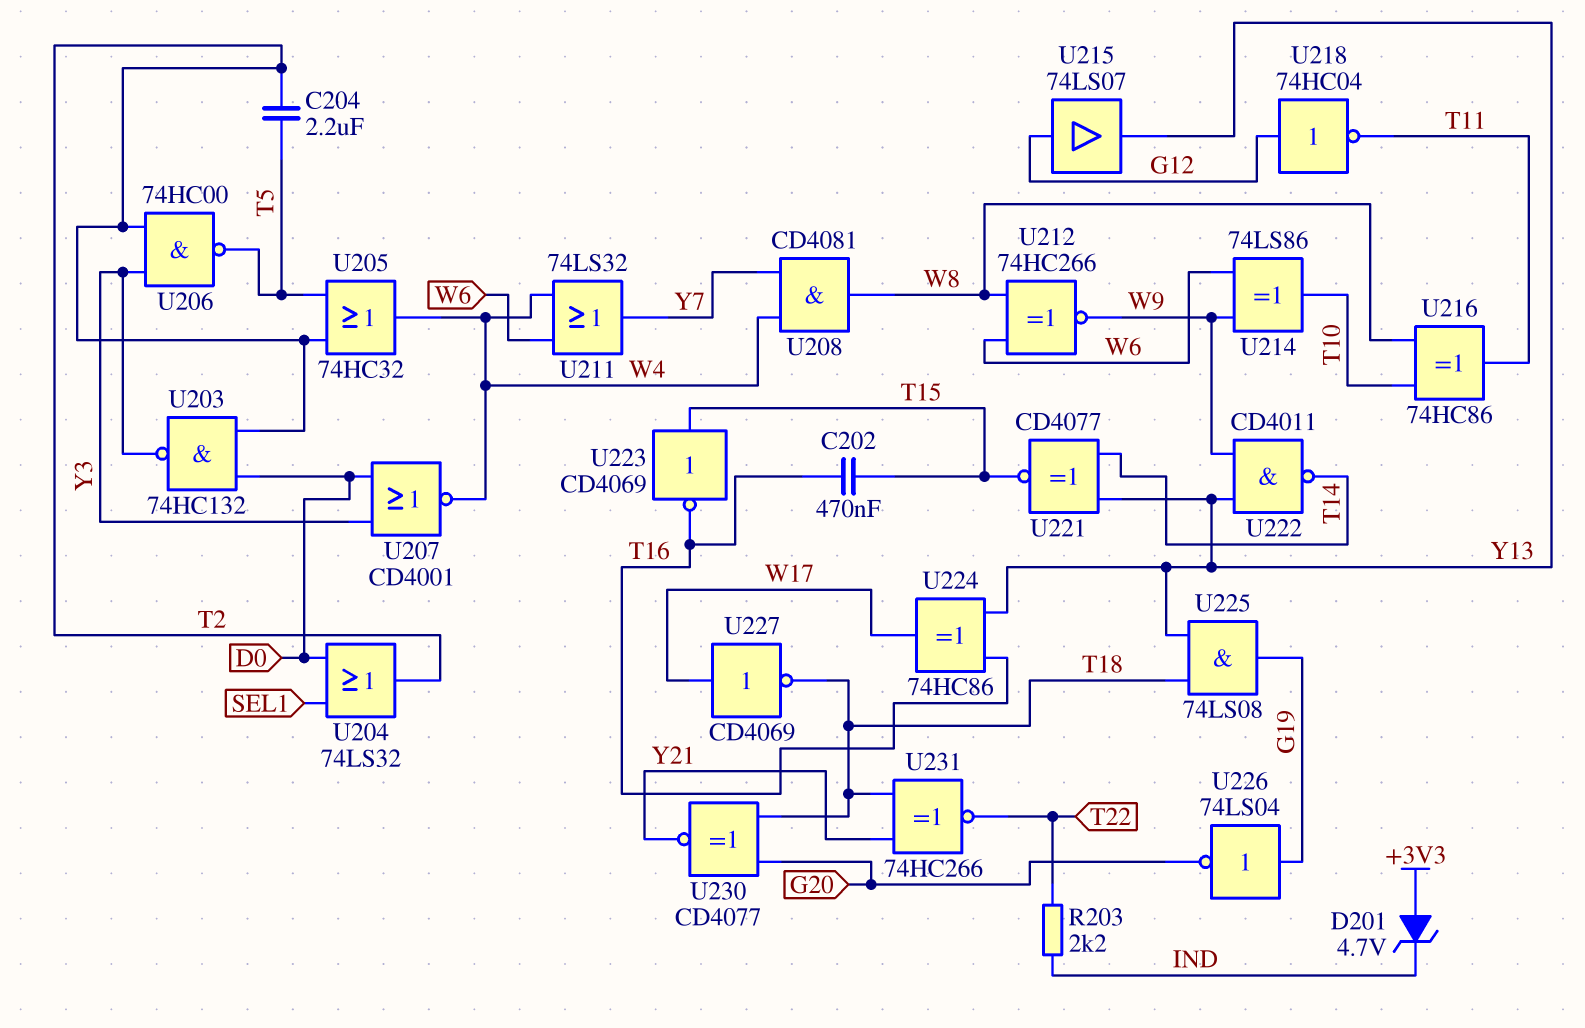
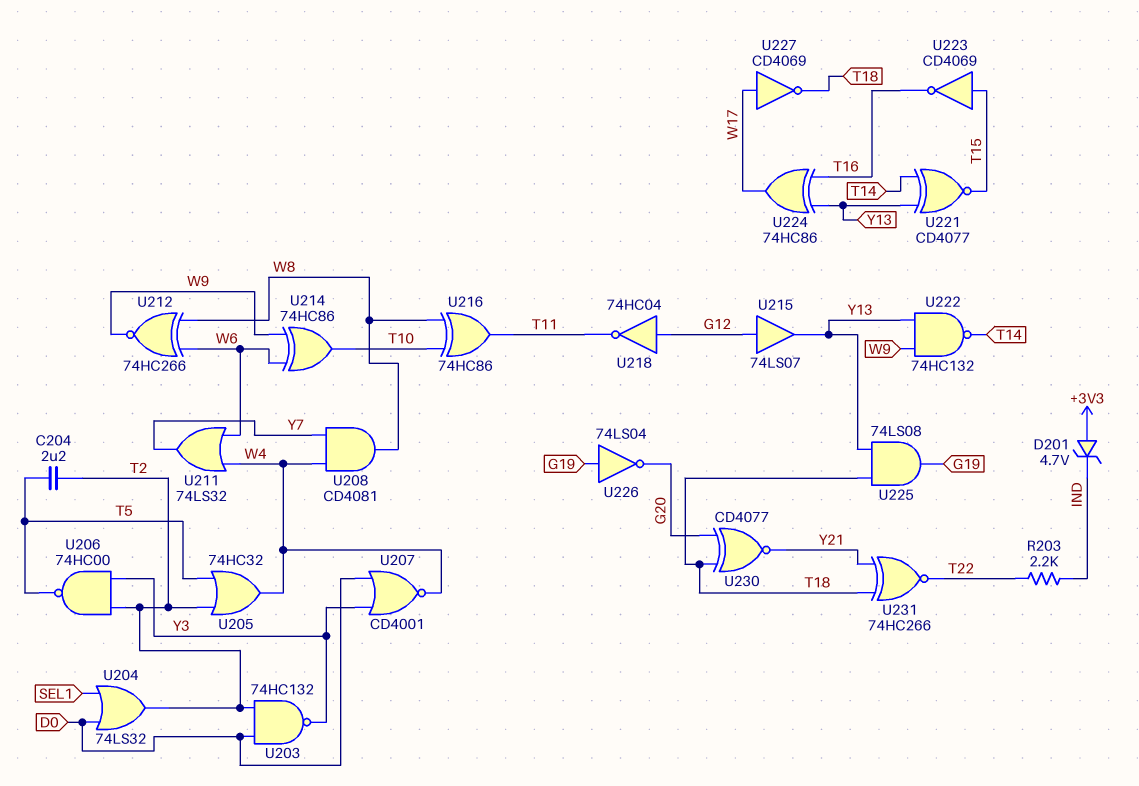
C202: 470nF (T15, T16) -> none
U214: XOR 74LS86 (in W6, in W9, out T10) -> XOR 74HC86 (in W6, in W9, out T10)
U222: NAND CD4011 (in W9, in Y13, out T14) -> NAND 74HC132 (in W9, in Y13, out T14)

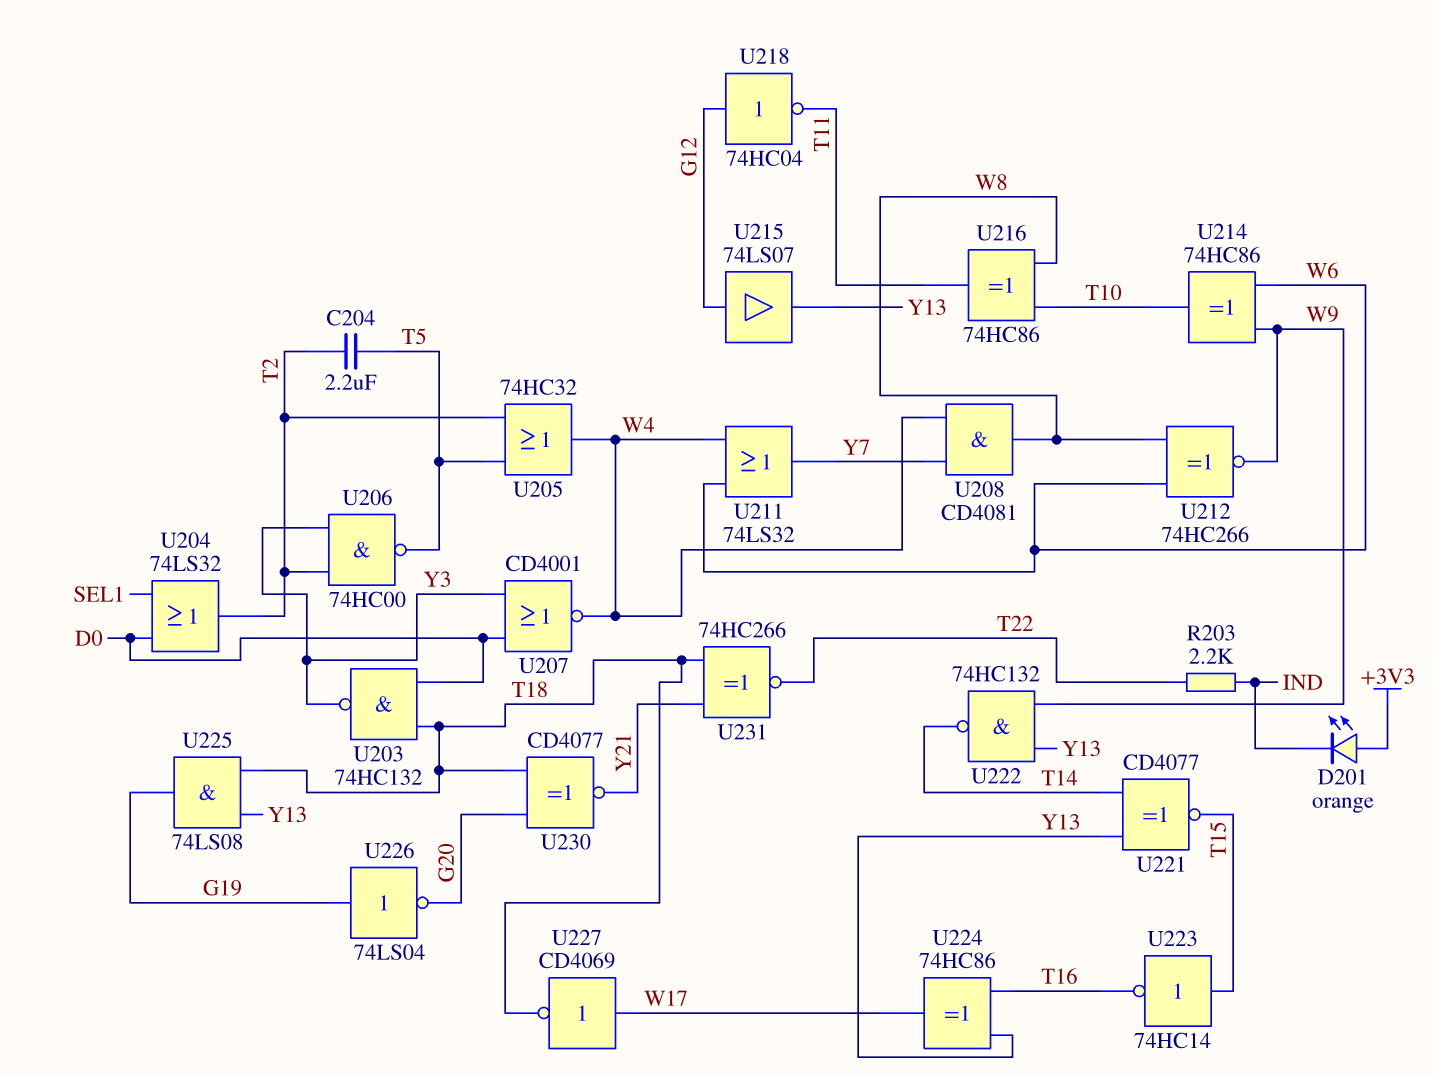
D201: zener 4.7V (A +3V3, K IND) -> LED orange (A +3V3, K IND)
U203: NAND 74HC132 (in D0, in T2, out Y3) -> NAND 74HC132 (in D0, in T18, out Y3)
U223: NOT CD4069 (in T15, out T16) -> NOT 74HC14 (in T15, out T16)

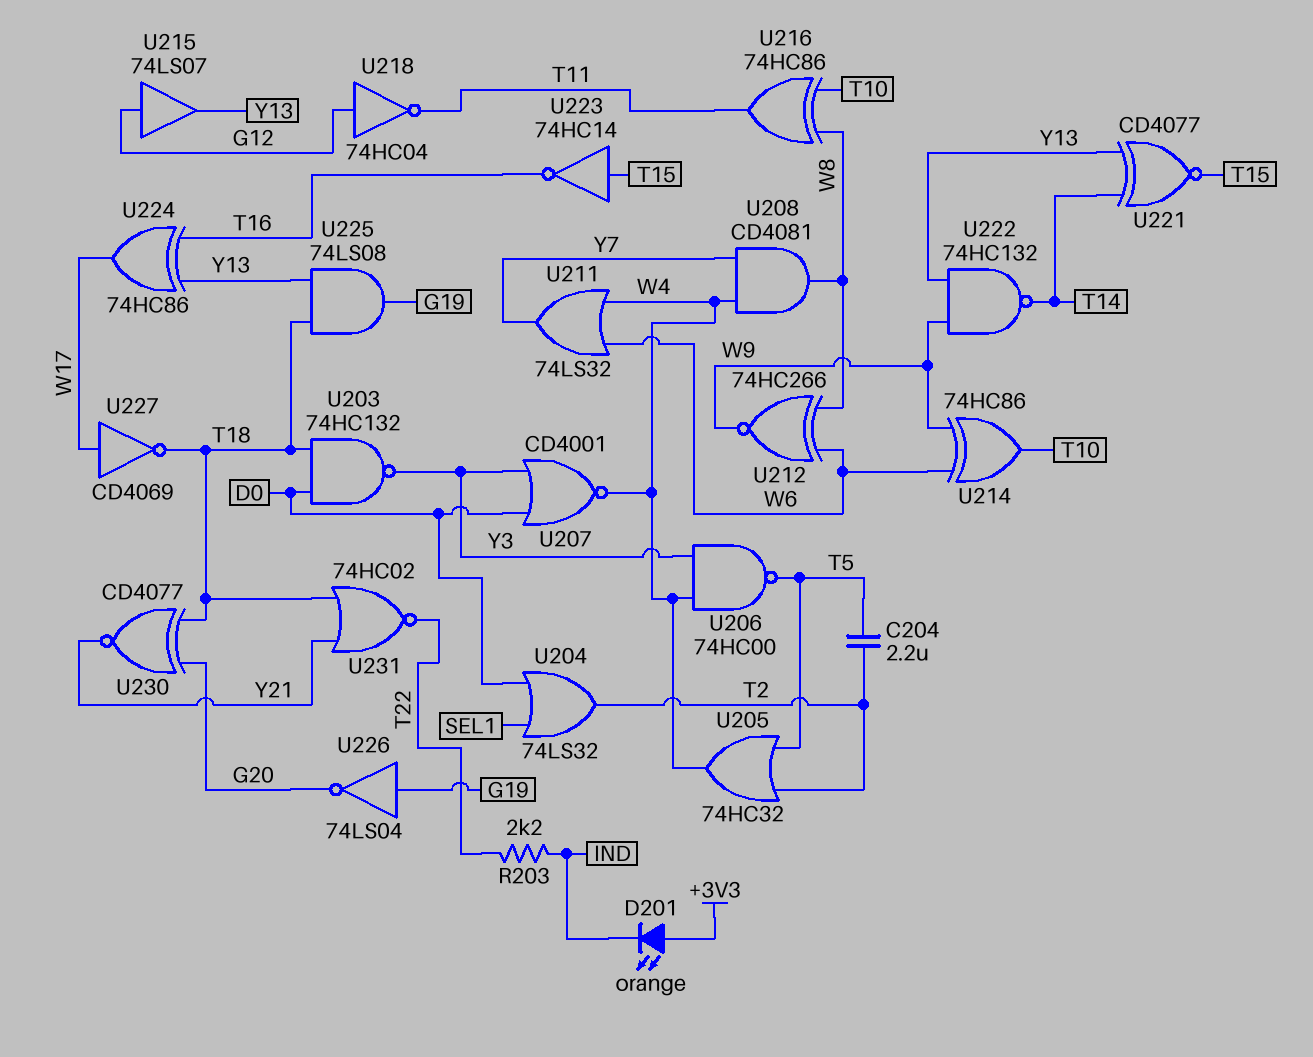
U206: NAND 74HC00 (in T2, in Y3, out T5) -> NAND 74HC00 (in W4, in Y3, out T5)
U231: XNOR 74HC266 (in T18, in Y21, out T22) -> NOR 74HC02 (in T18, in Y21, out T22)

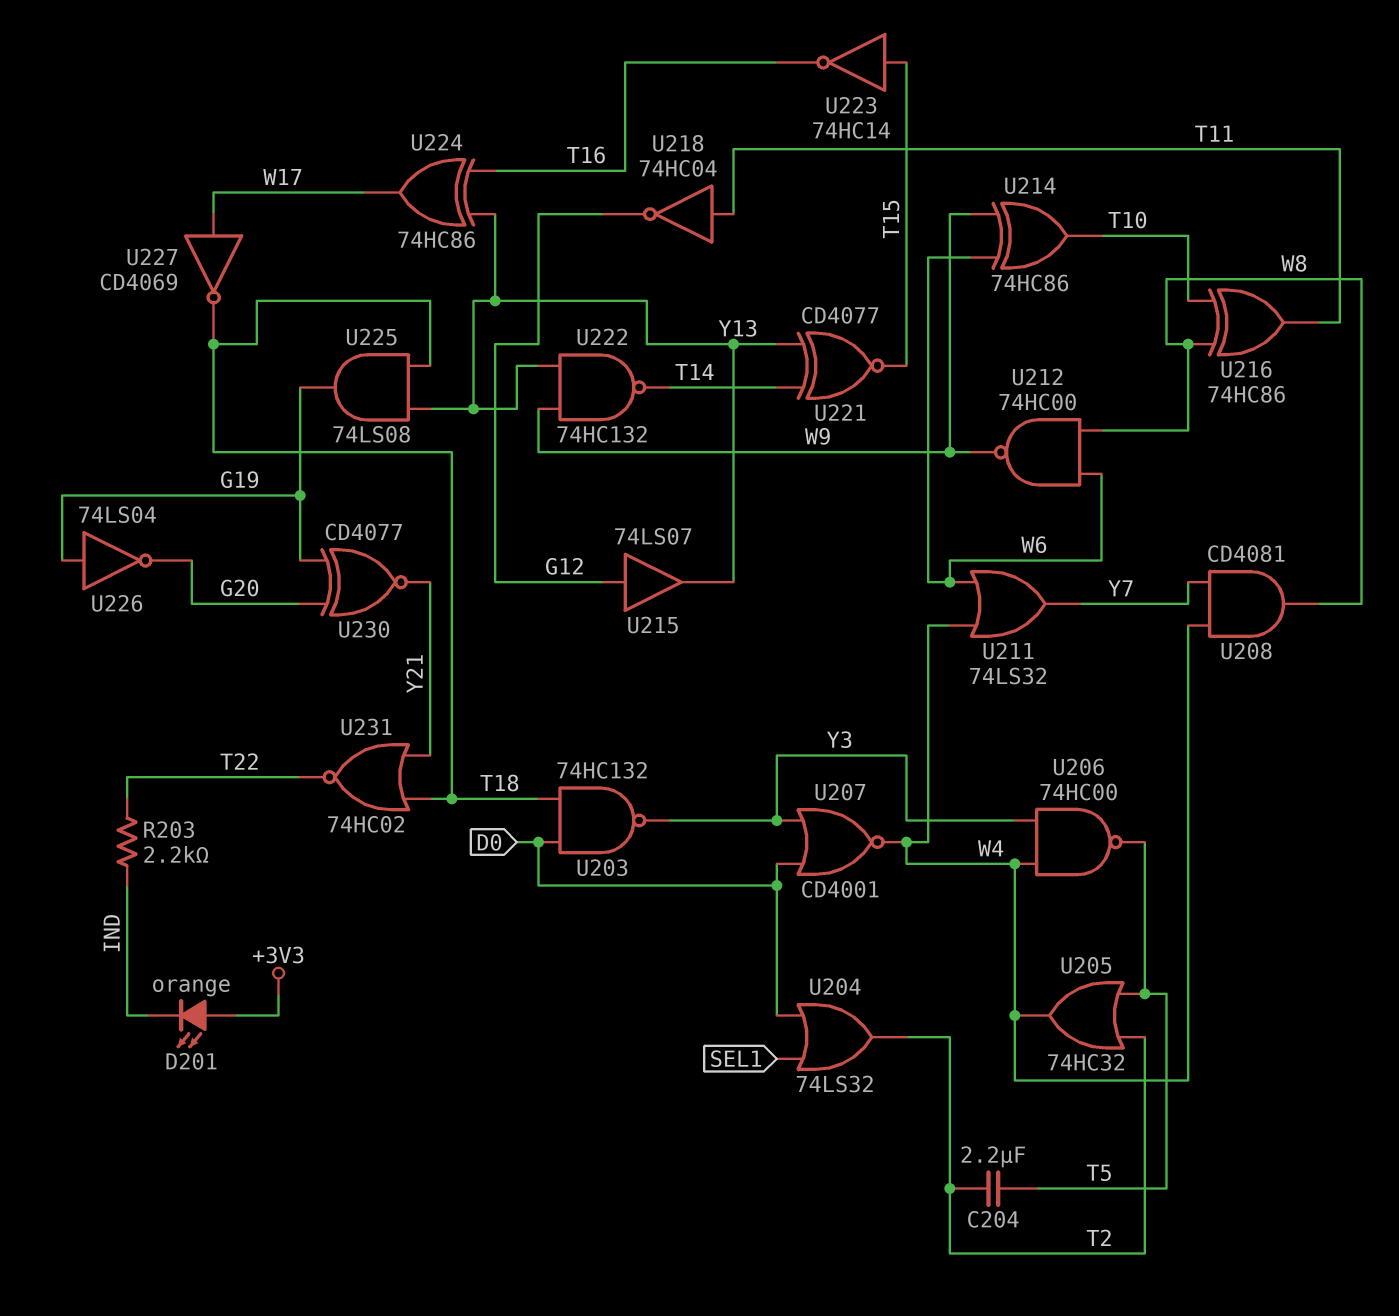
U212: XNOR 74HC266 (in W6, in W8, out W9) -> NAND 74HC00 (in W6, in W8, out W9)
U218: NOT 74HC04 (in G12, out T11) -> NOT 74HC04 (in T11, out G12)
U230: XNOR CD4077 (in G20, in T18, out Y21) -> XNOR CD4077 (in G19, in G20, out Y21)

